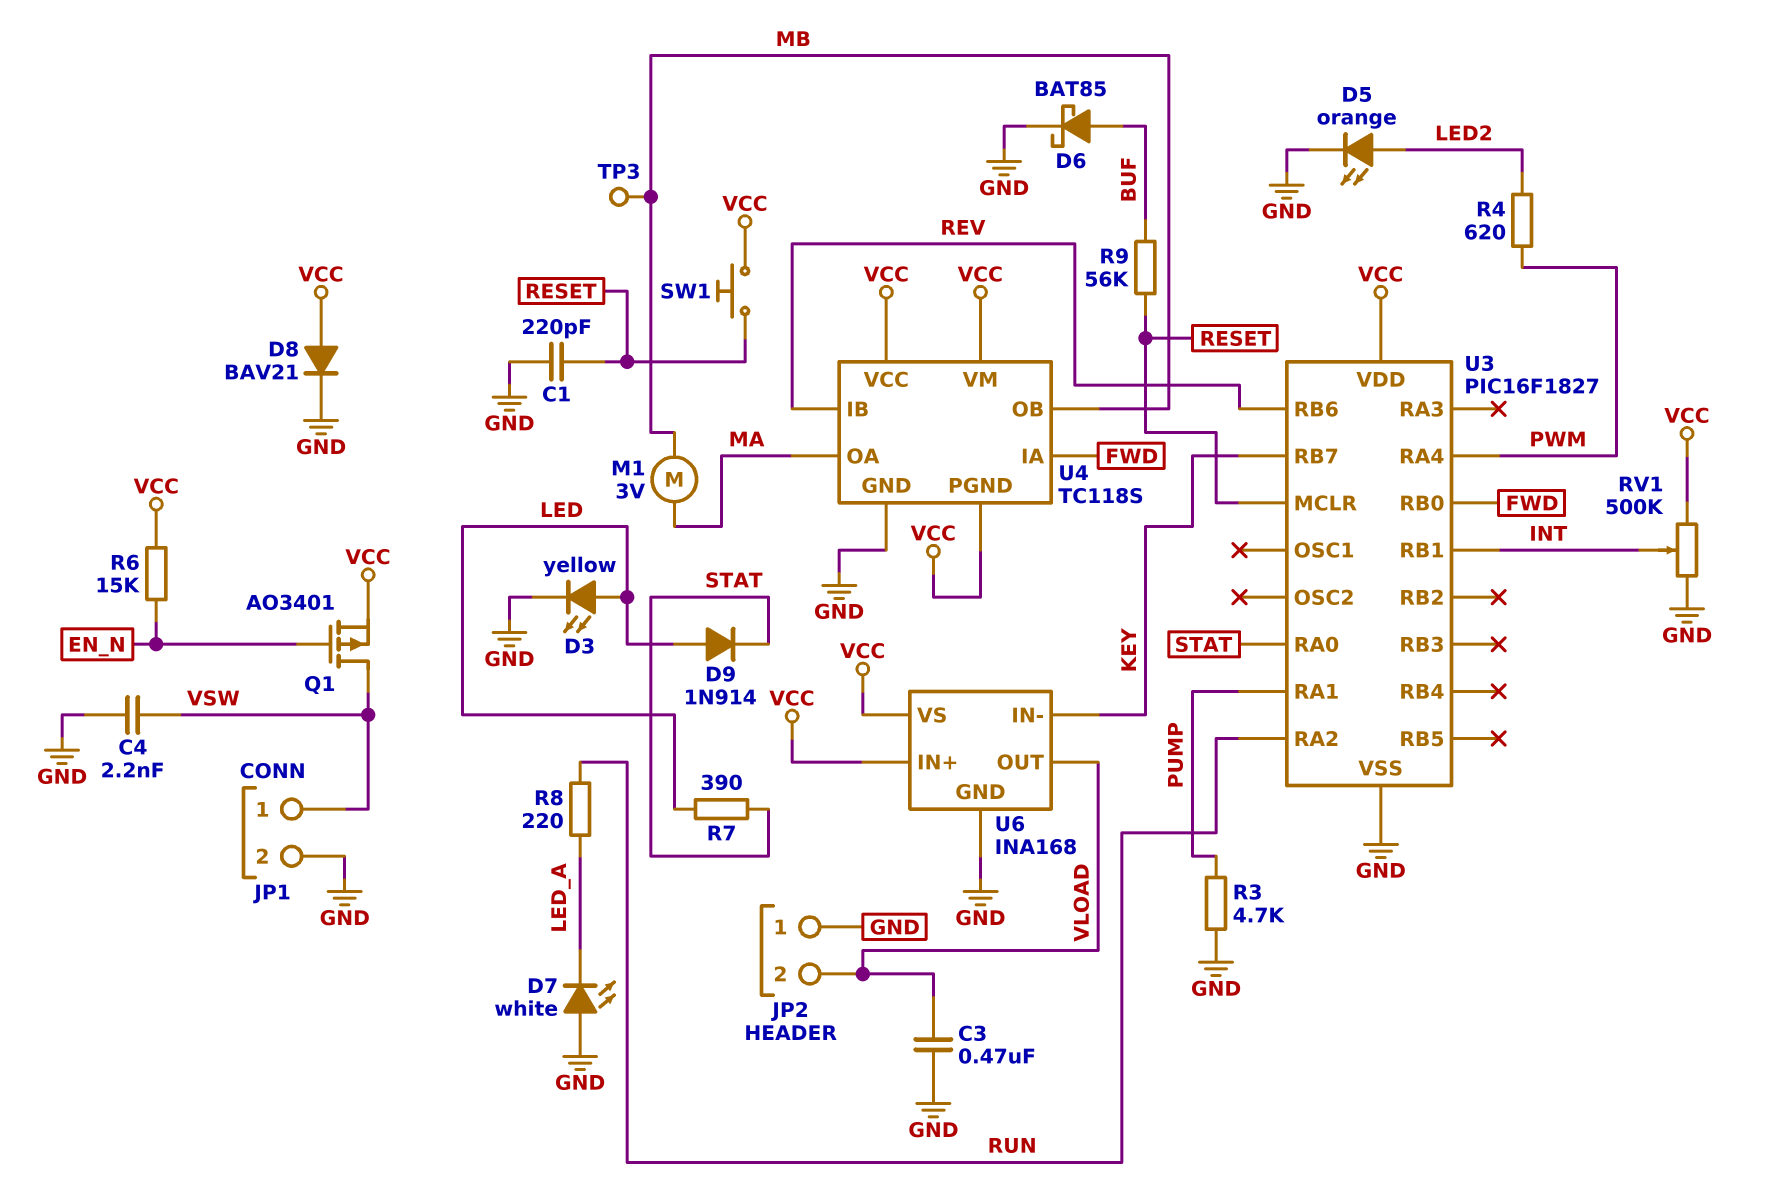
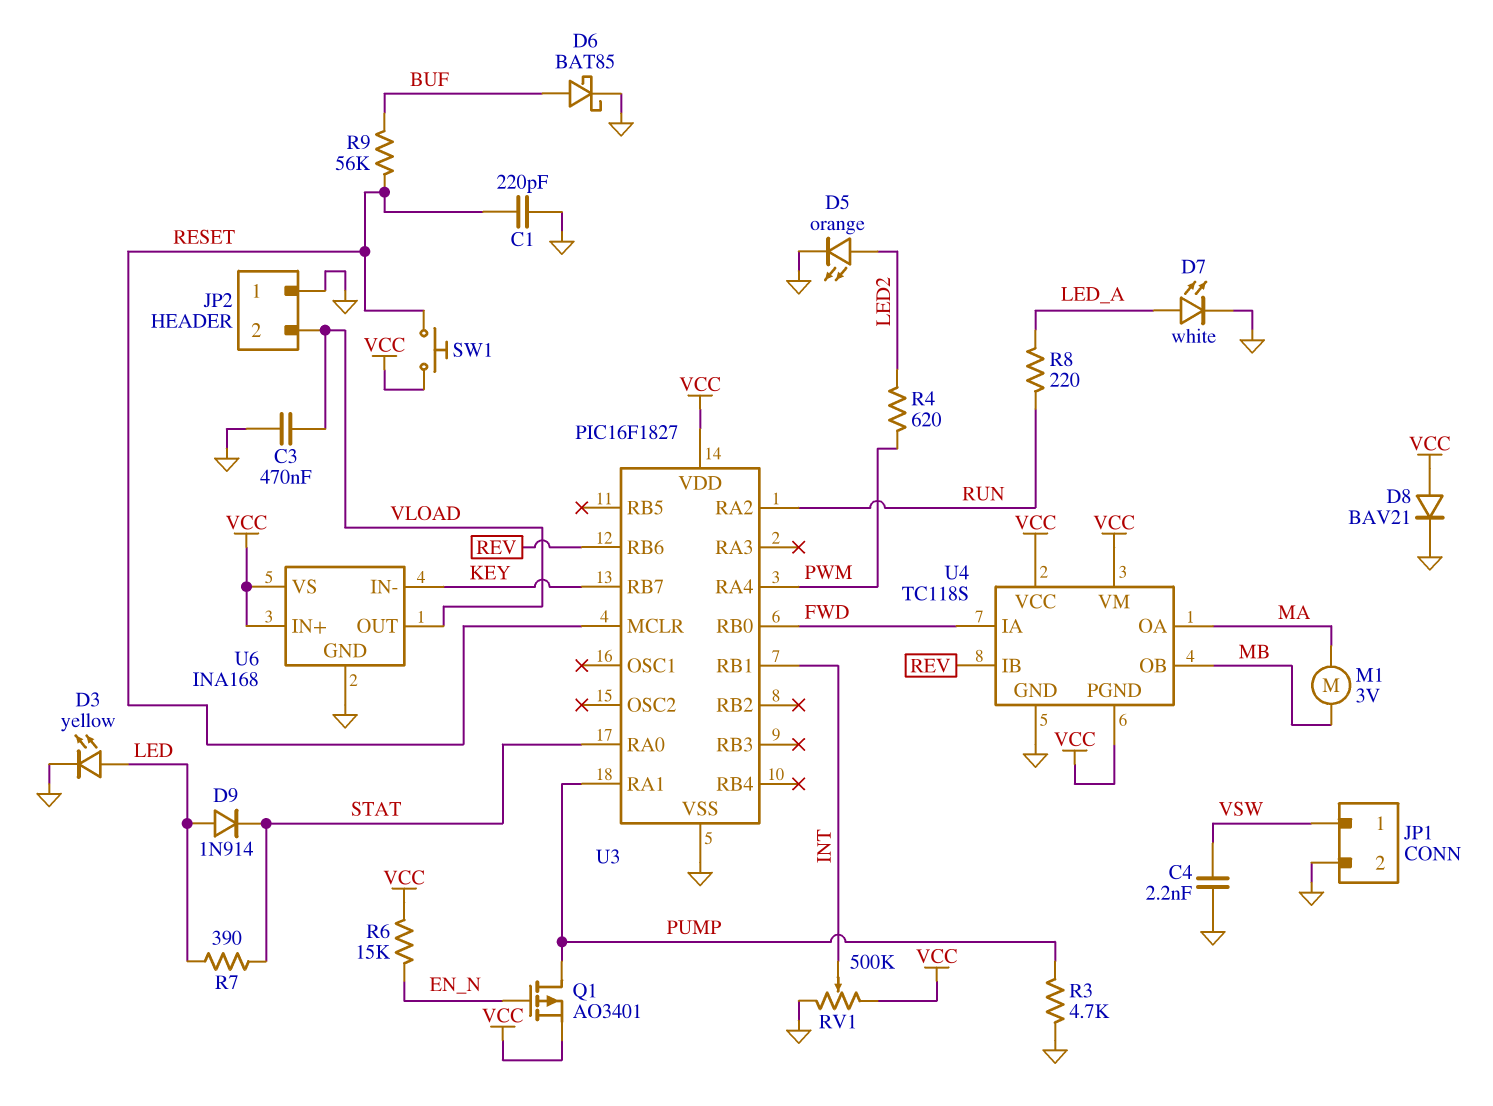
D7: LED white (A GND, K LED_A) -> LED white (A LED_A, K GND)
Q1: PMOS AO3401 (G EN_N, D VSW, S VCC) -> PMOS AO3401 (G EN_N, D PUMP, S VCC)
TP3: test point (MB) -> none

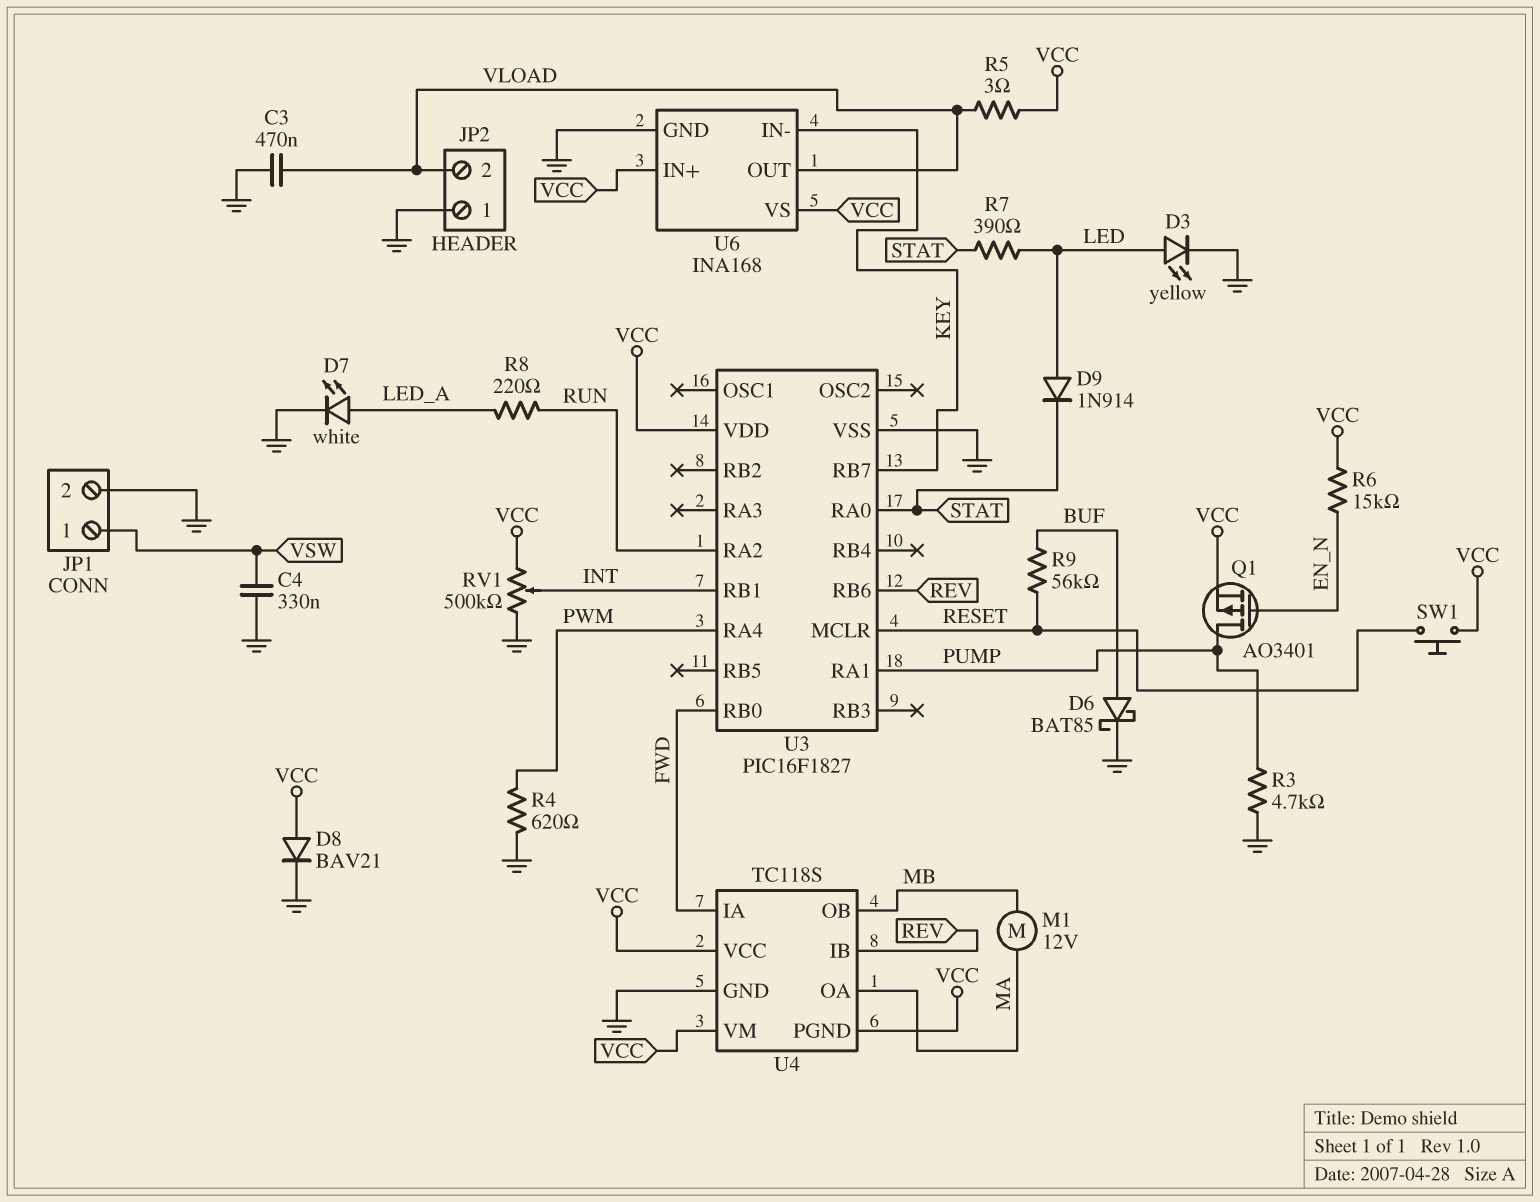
C1: 220pF (GND, RESET) -> none
C4: 2.2nF (GND, VSW) -> 330nF (GND, VSW)
D5: LED orange (A LED2, K GND) -> none
M1: motor 3V (MA, MB) -> motor 12V (MA, MB)
R4: 620 (LED2, PWM) -> 620 (GND, PWM)
R5: none -> 3 (VCC, VLOAD)

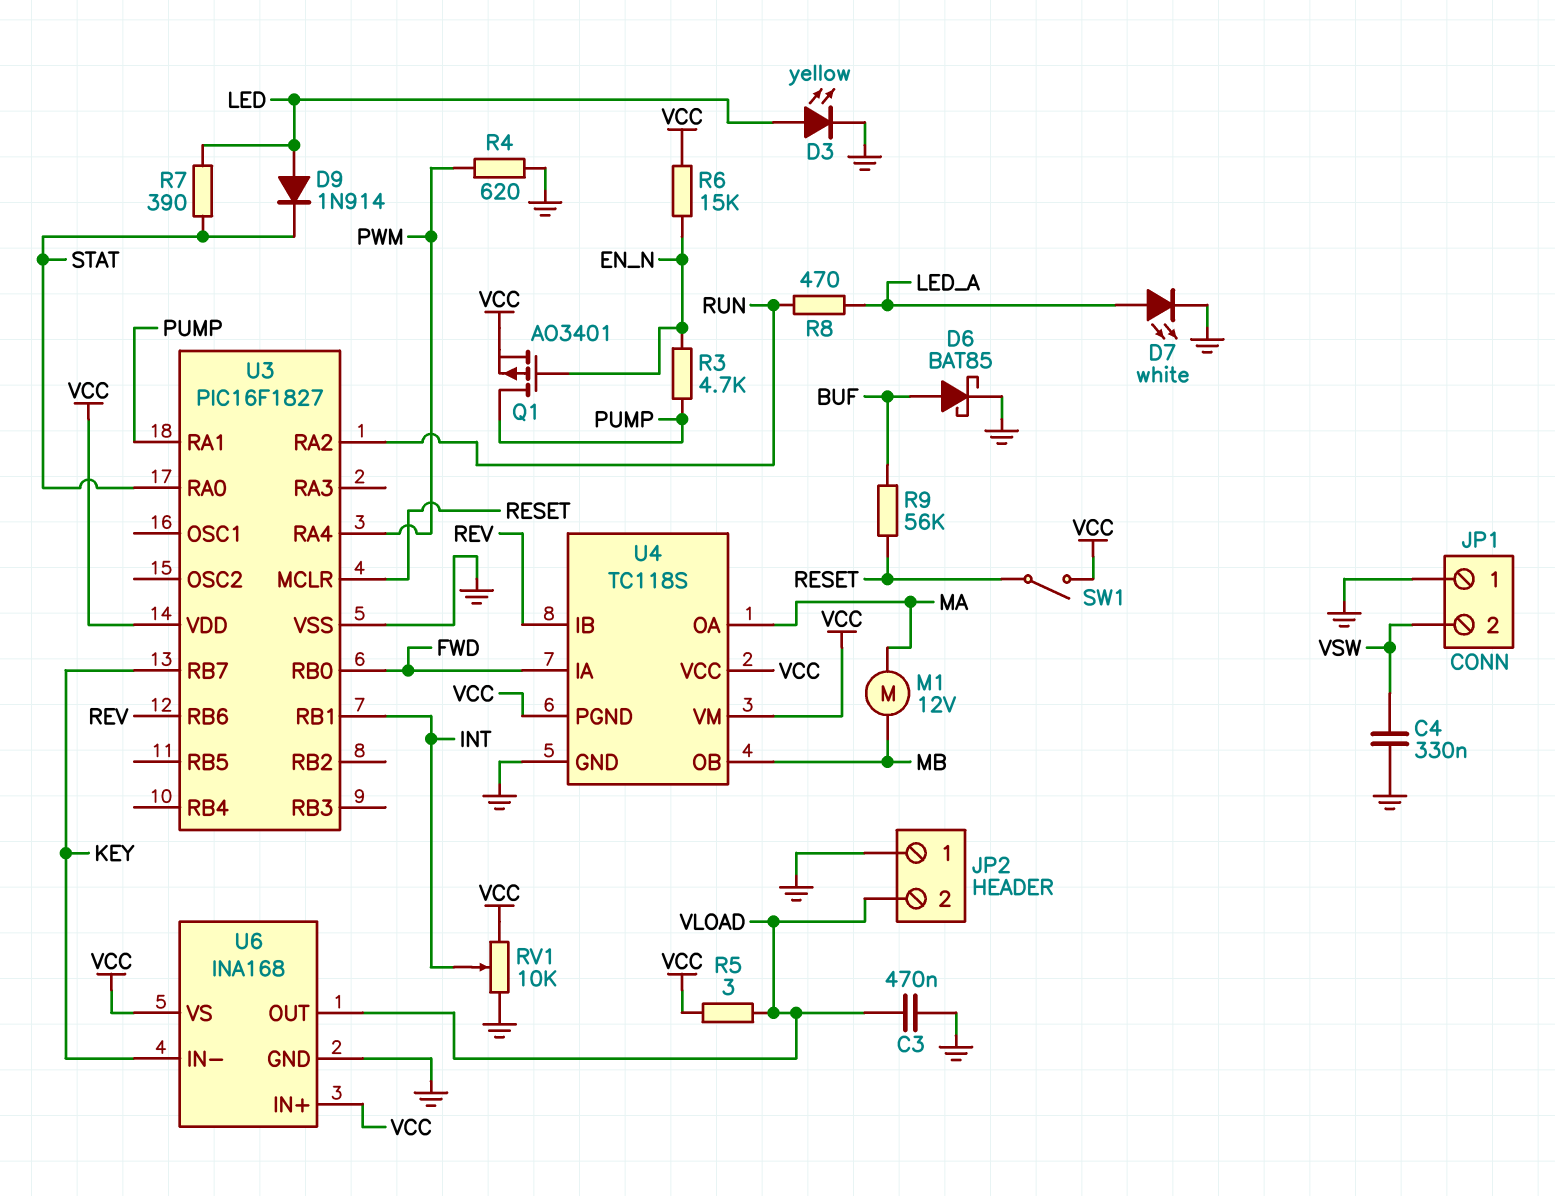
D8: diode BAV21 (A VCC, K GND) -> none
JP1 pin 1: VSW -> GND
JP1 pin 2: GND -> VSW
R3: 4.7k (GND, PUMP) -> 4.7k (EN_N, PUMP)
R8: 220 (LED_A, RUN) -> 470 (LED_A, RUN)
RV1: 500k (GND, VCC, wiper INT) -> 10k (GND, VCC, wiper INT)
SW1: button (RESET, VCC) -> switch (RESET, VCC)

